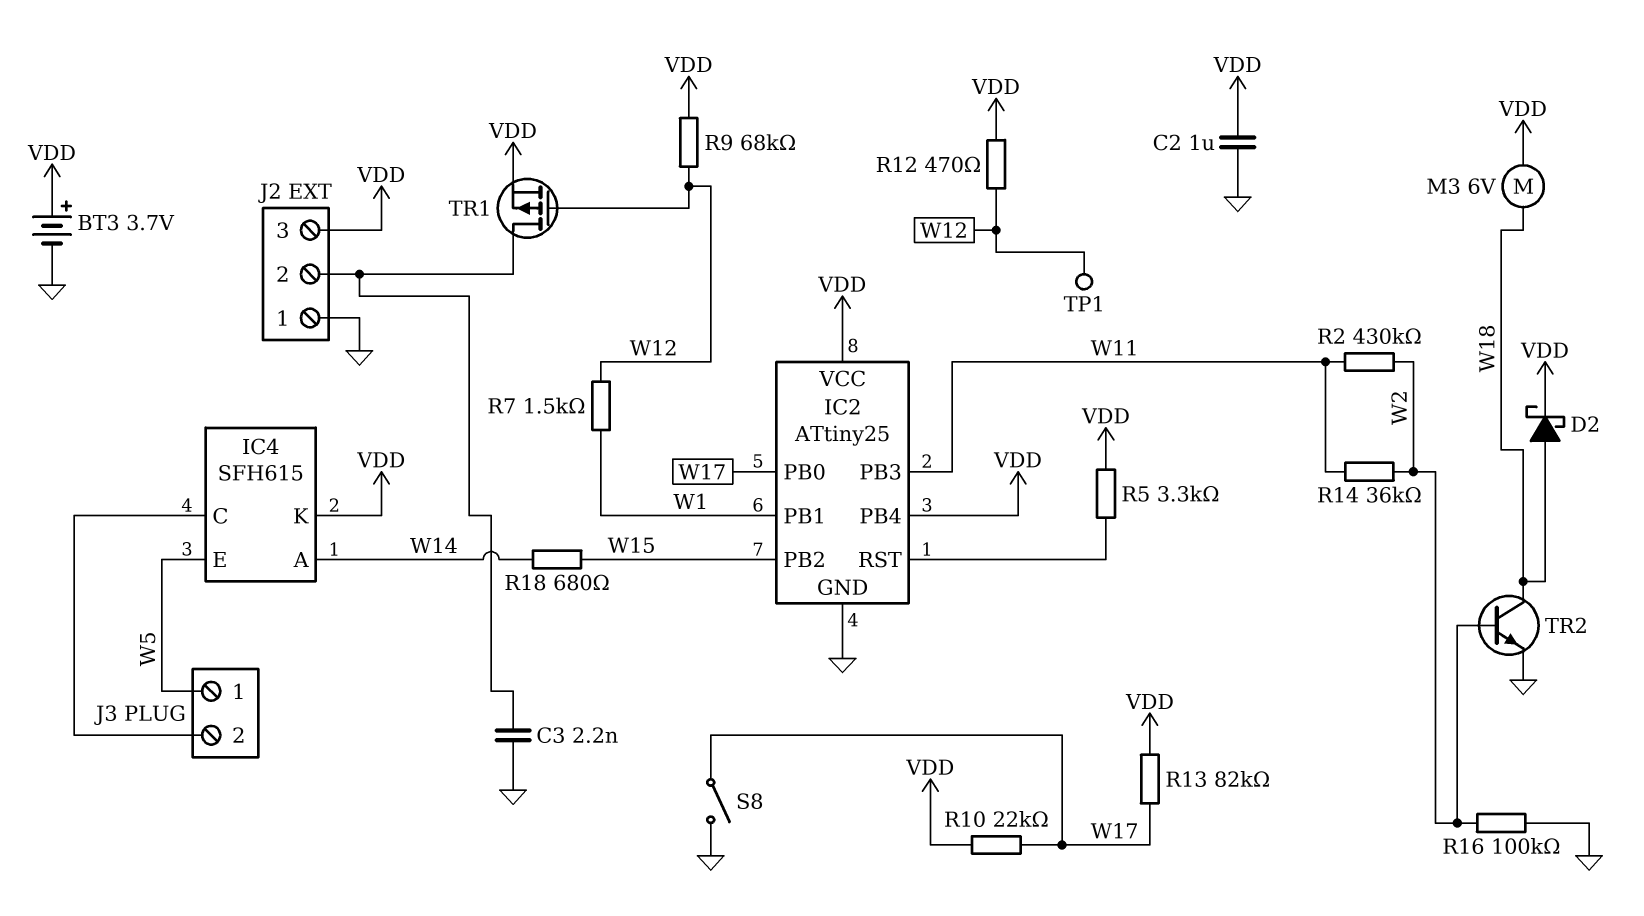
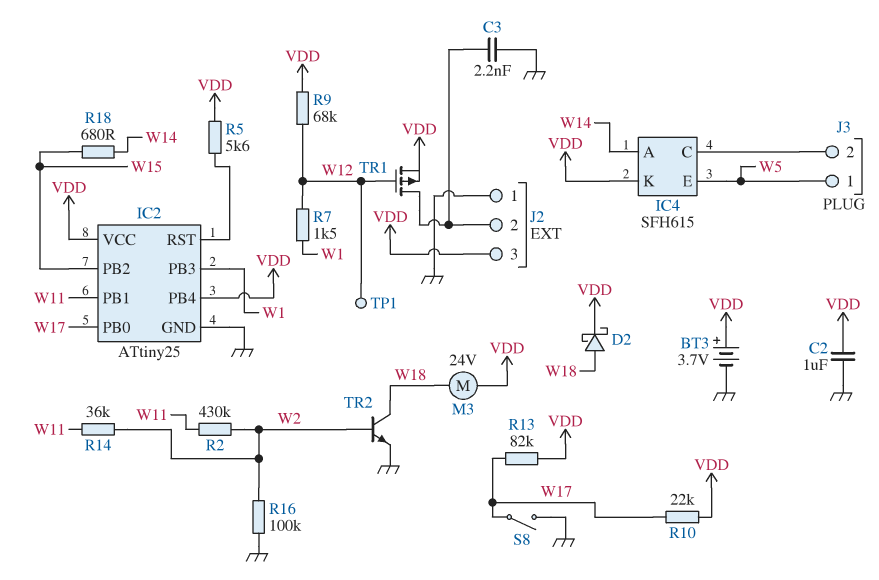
IC2 pin PB1: W1 -> W11
IC2 pin PB3: W11 -> W1
M3: motor 6V (VDD, W18) -> motor 24V (VDD, W18)
R5: 3.3k (IC2/RST, VDD) -> 5.6k (IC2/RST, VDD)
R12: 470 (VDD, W12) -> none

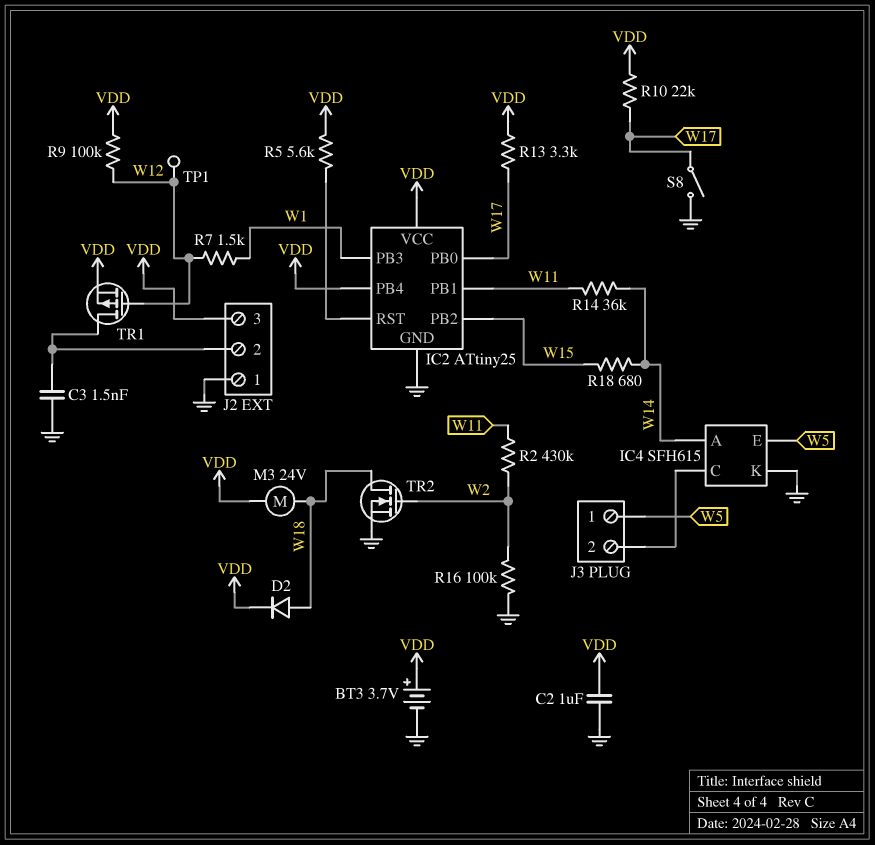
C3: 2.2nF (GND, J2/2) -> 1.5nF (GND, J2/2)
D2: schottky (A W18, K VDD) -> diode (A W18, K VDD)
IC4 pin K: VDD -> GND
R9: 68k (VDD, W12) -> 100k (VDD, W12)
R13: 82k (VDD, W17) -> 3.3k (VDD, W17)
R14: 36k (W2, W11) -> 36k (W11, W14)
TR2: NPN (B W2, C W18, E GND) -> NMOS (G W2, D W18, S GND)

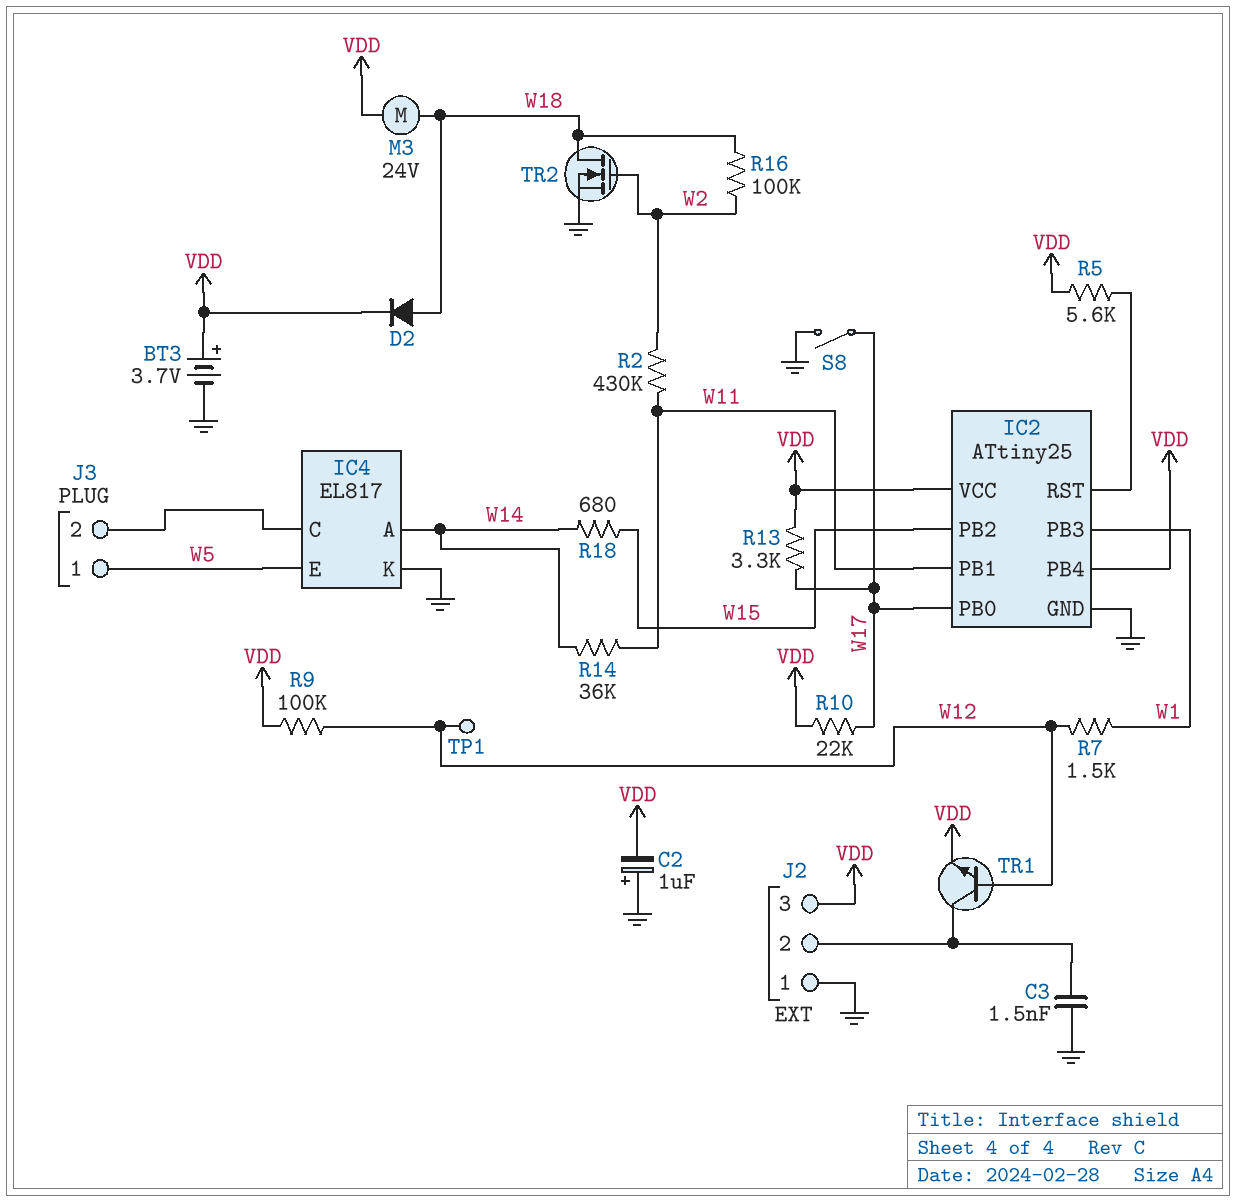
C2: 1uF (GND, VDD) -> 1uF (plus GND, minus VDD)
IC4: SFH615 -> EL817
R16: 100k (GND, W2) -> 100k (W2, W18)
TR1: PMOS (G W12, D J2/2, S VDD) -> NPN (B W12, C J2/2, E VDD)

